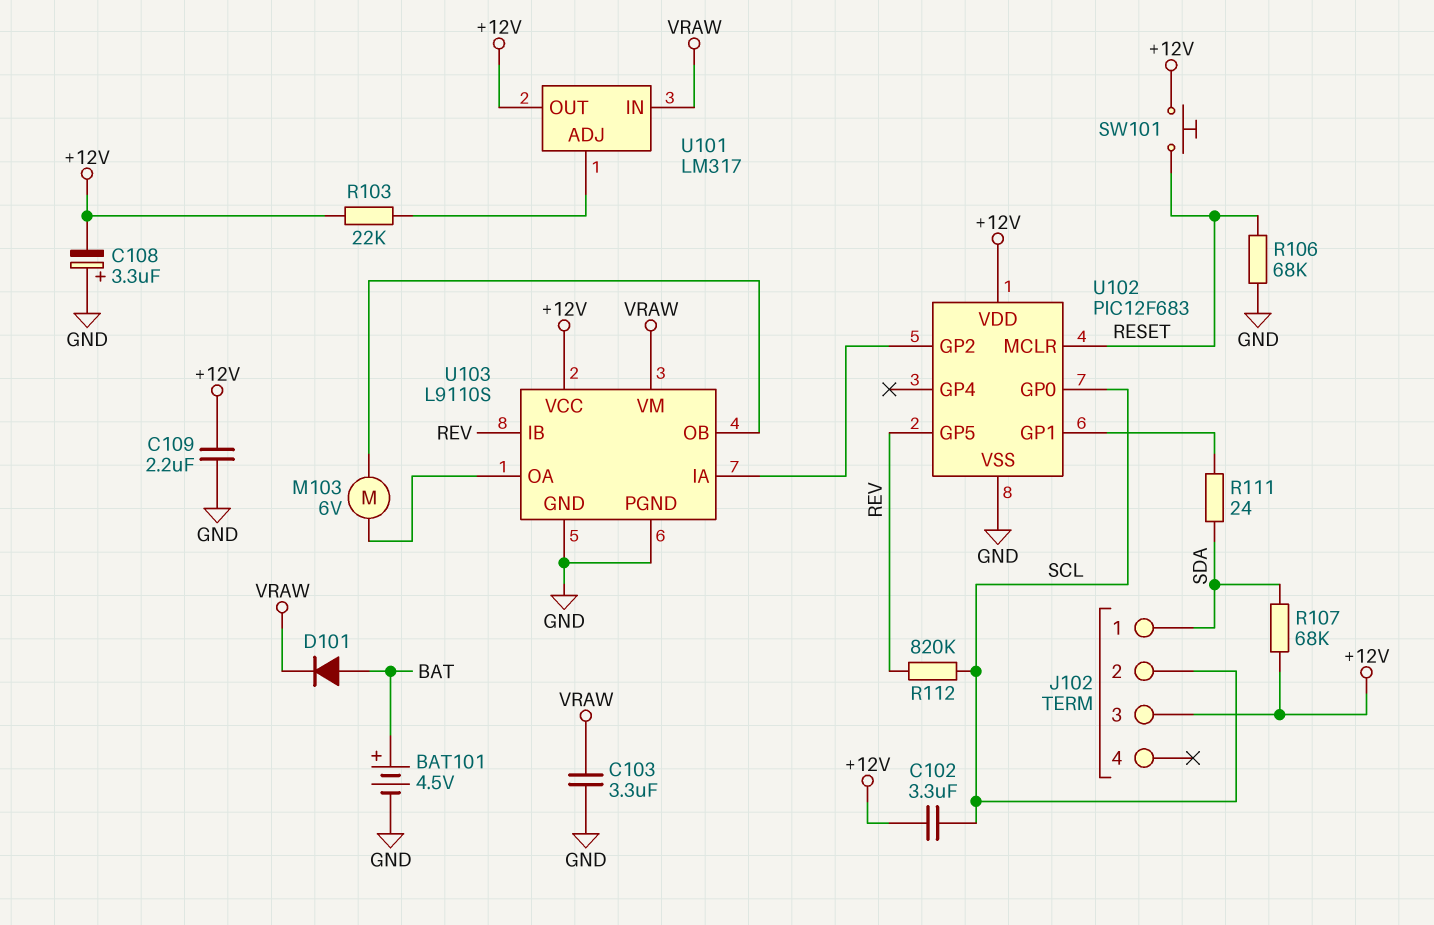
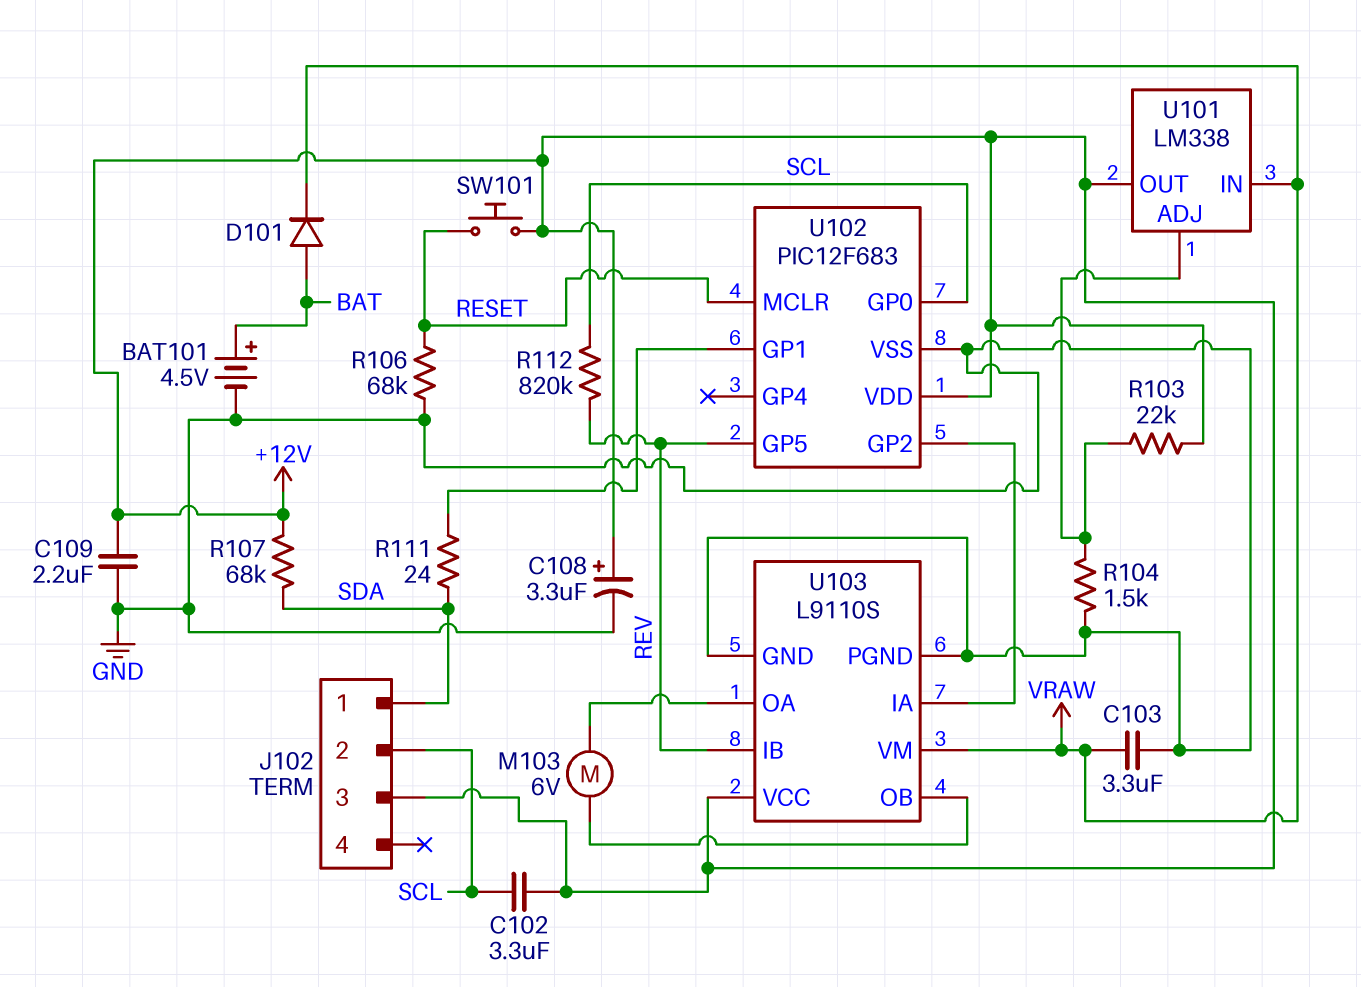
C108: 3.3uF (plus GND, minus +12V) -> 3.3uF (plus +12V, minus GND)
R104: none -> 1.5k (GND, U101/ADJ)
U101: LM317 -> LM338

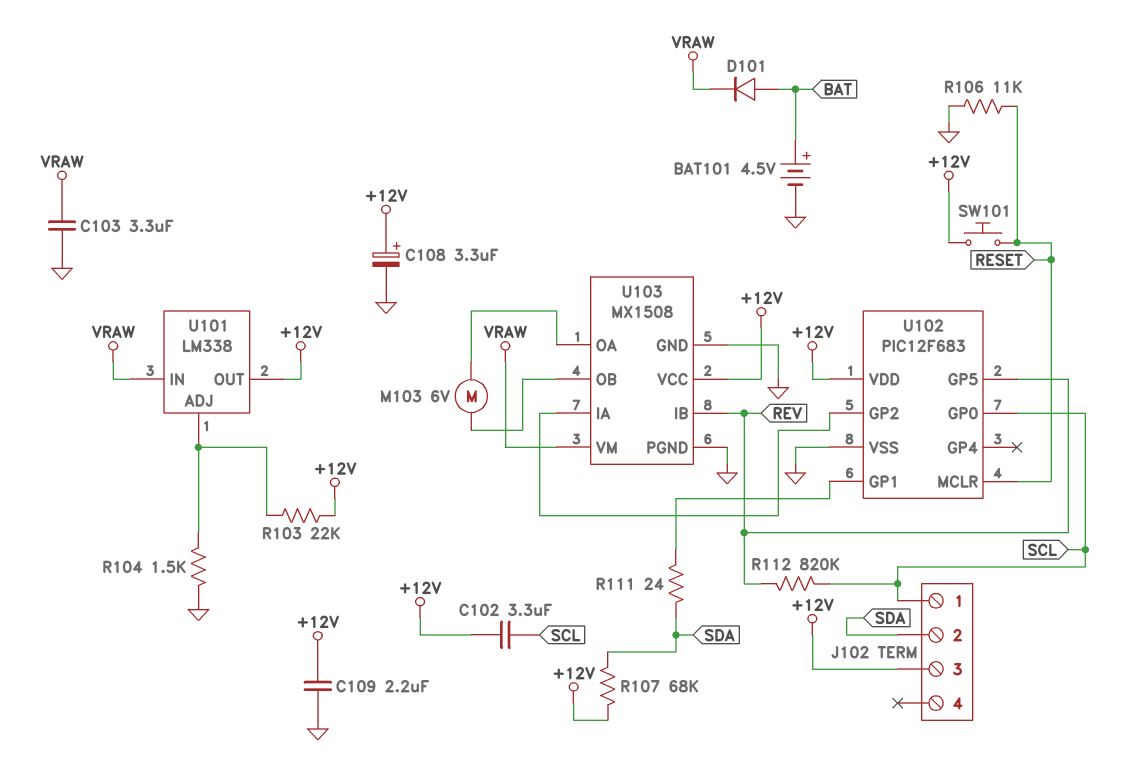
J102 pin 1: SDA -> SCL
J102 pin 2: SCL -> SDA
R106: 68k (GND, RESET) -> 11k (GND, RESET)
U103: L9110S -> MX1508

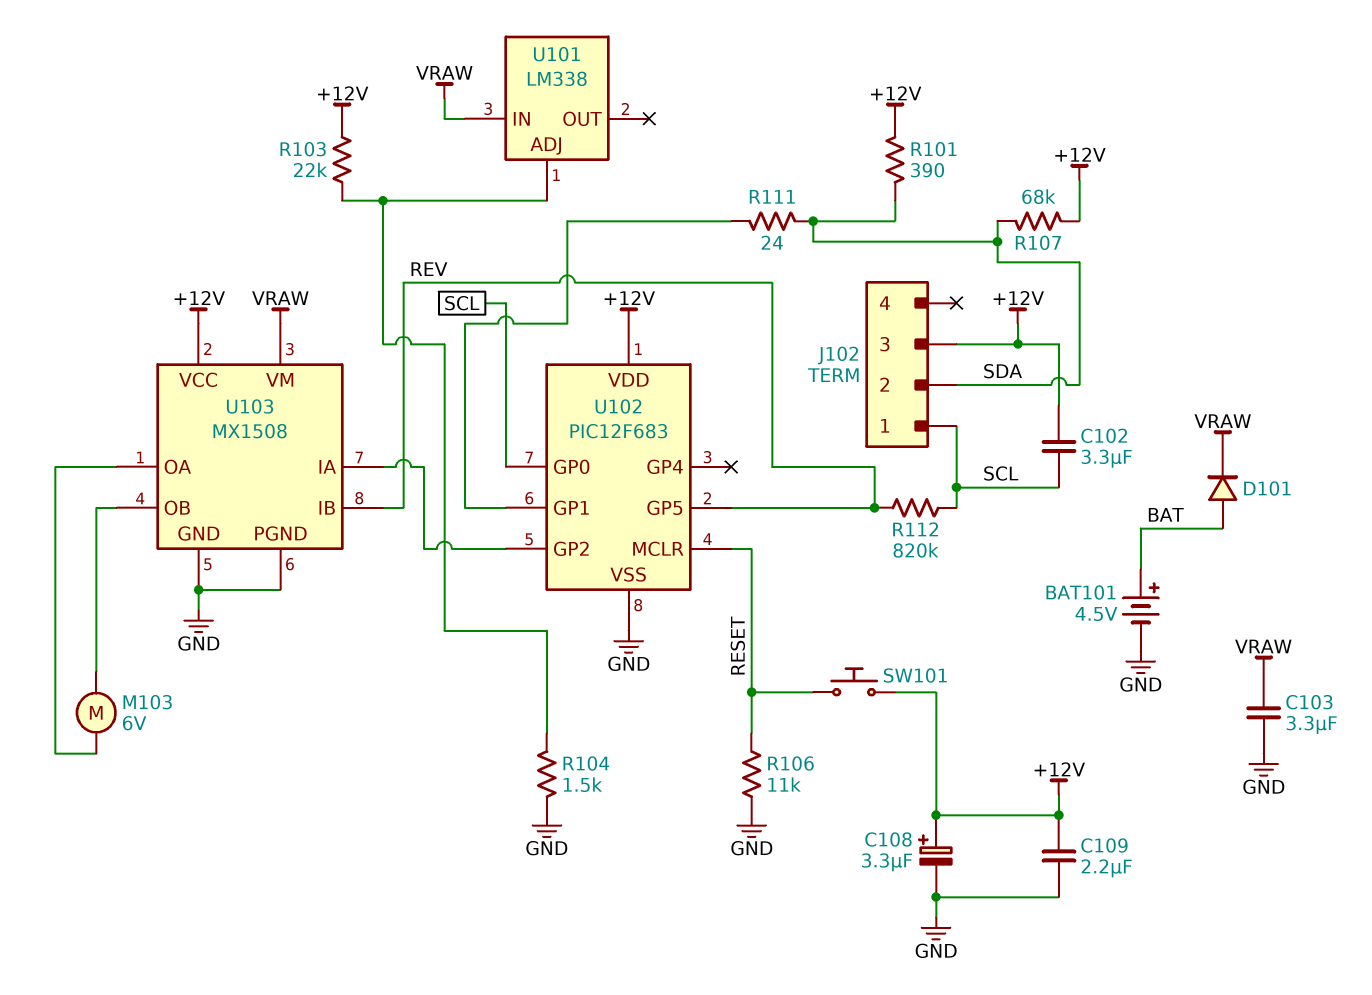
R101: none -> 390 (+12V, SDA)
U101 pin OUT: +12V -> none

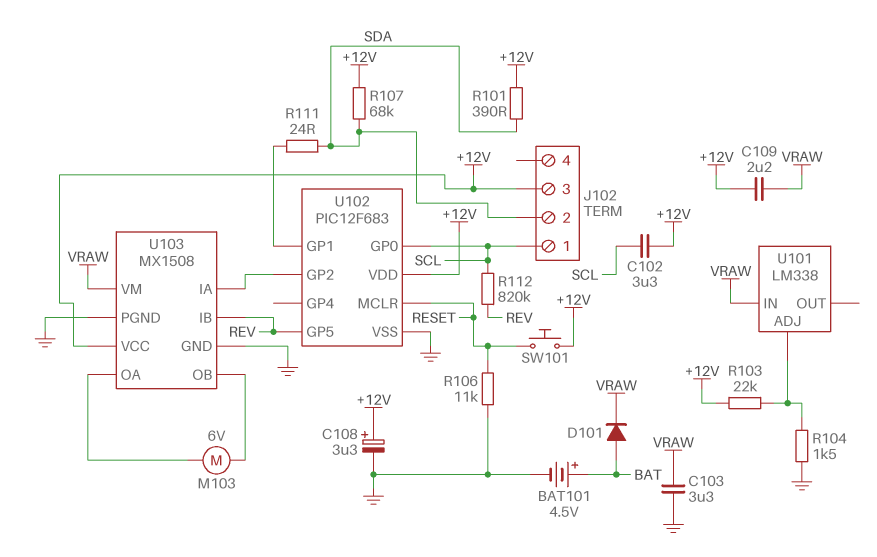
C109: 2.2uF (+12V, GND) -> 2.2uF (+12V, VRAW)

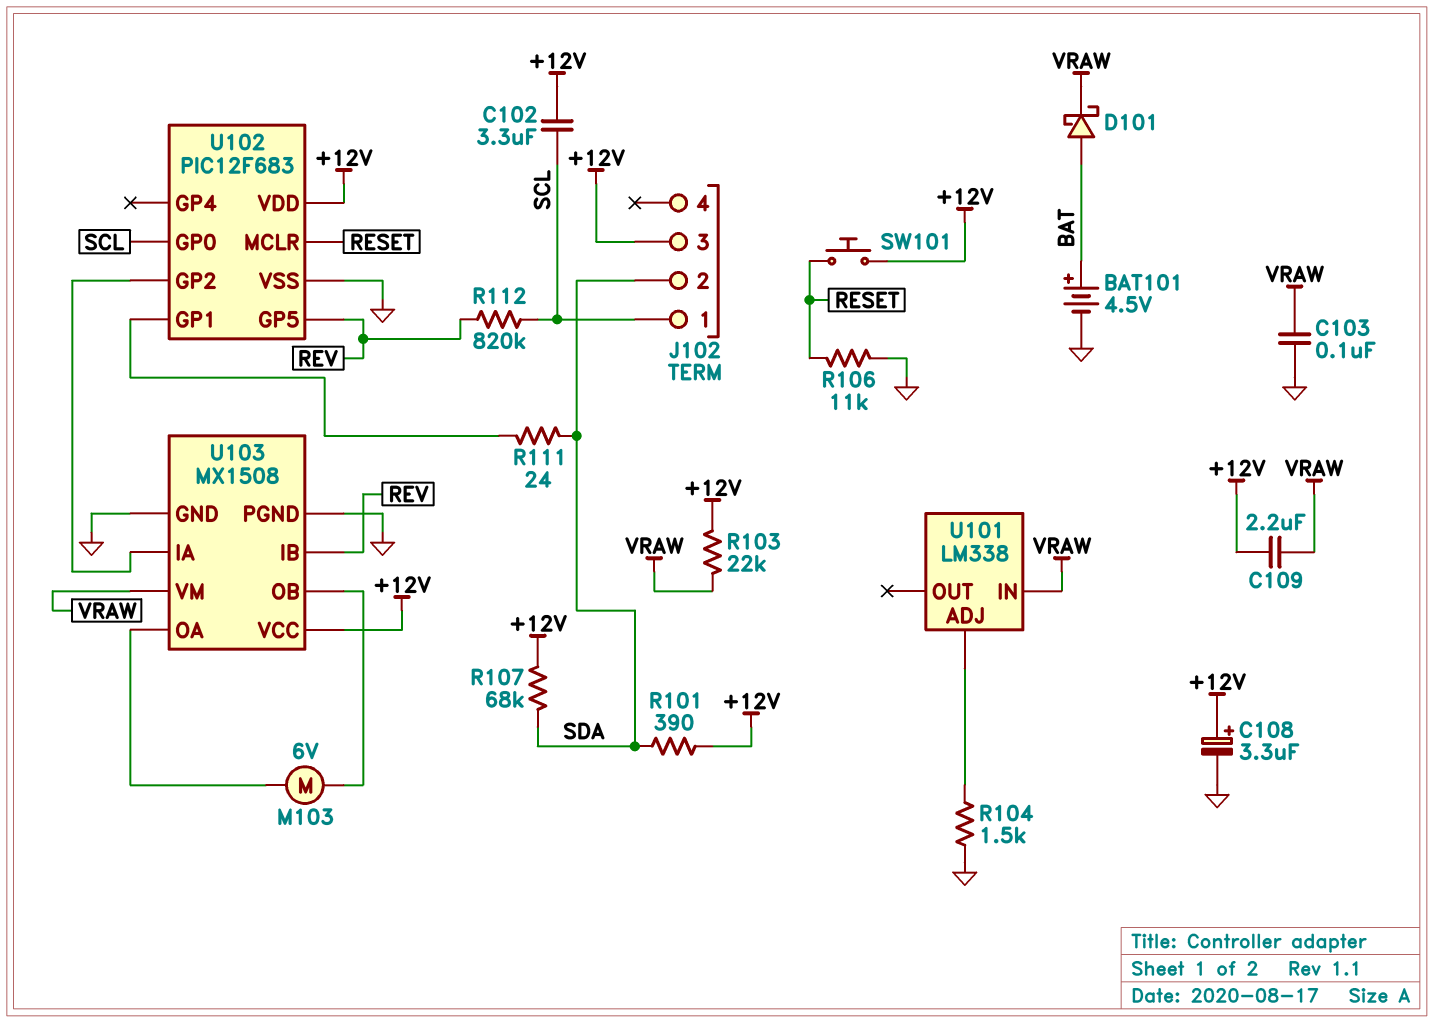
C103: 3.3uF (GND, VRAW) -> 100nF (GND, VRAW)
D101: diode (A BAT, K VRAW) -> schottky (A BAT, K VRAW)
R103: 22k (+12V, U101/ADJ) -> 22k (+12V, VRAW)

